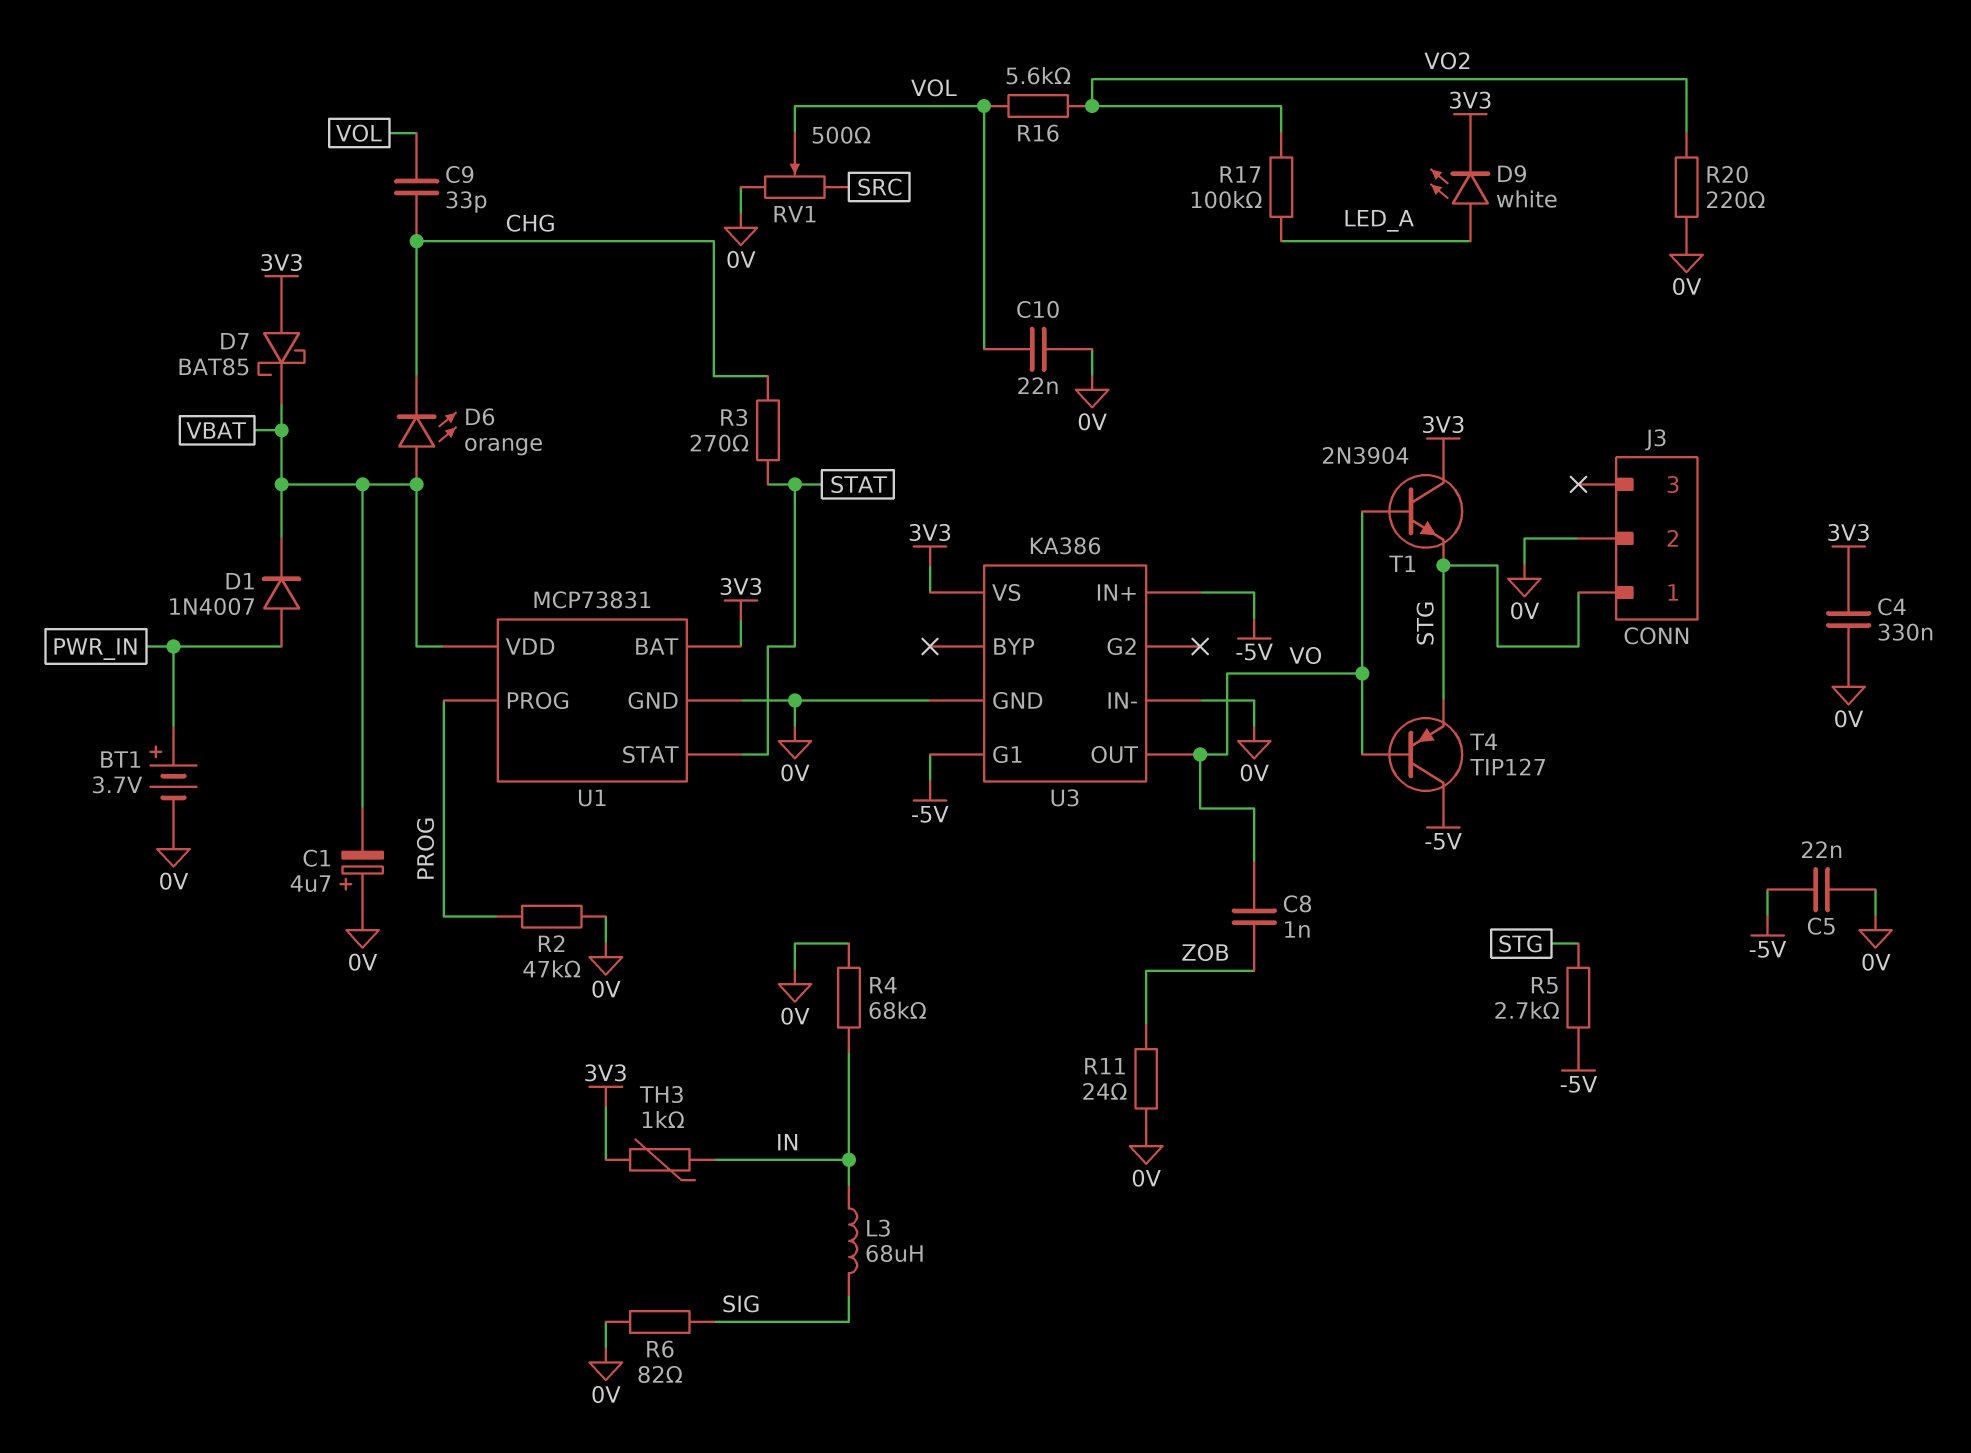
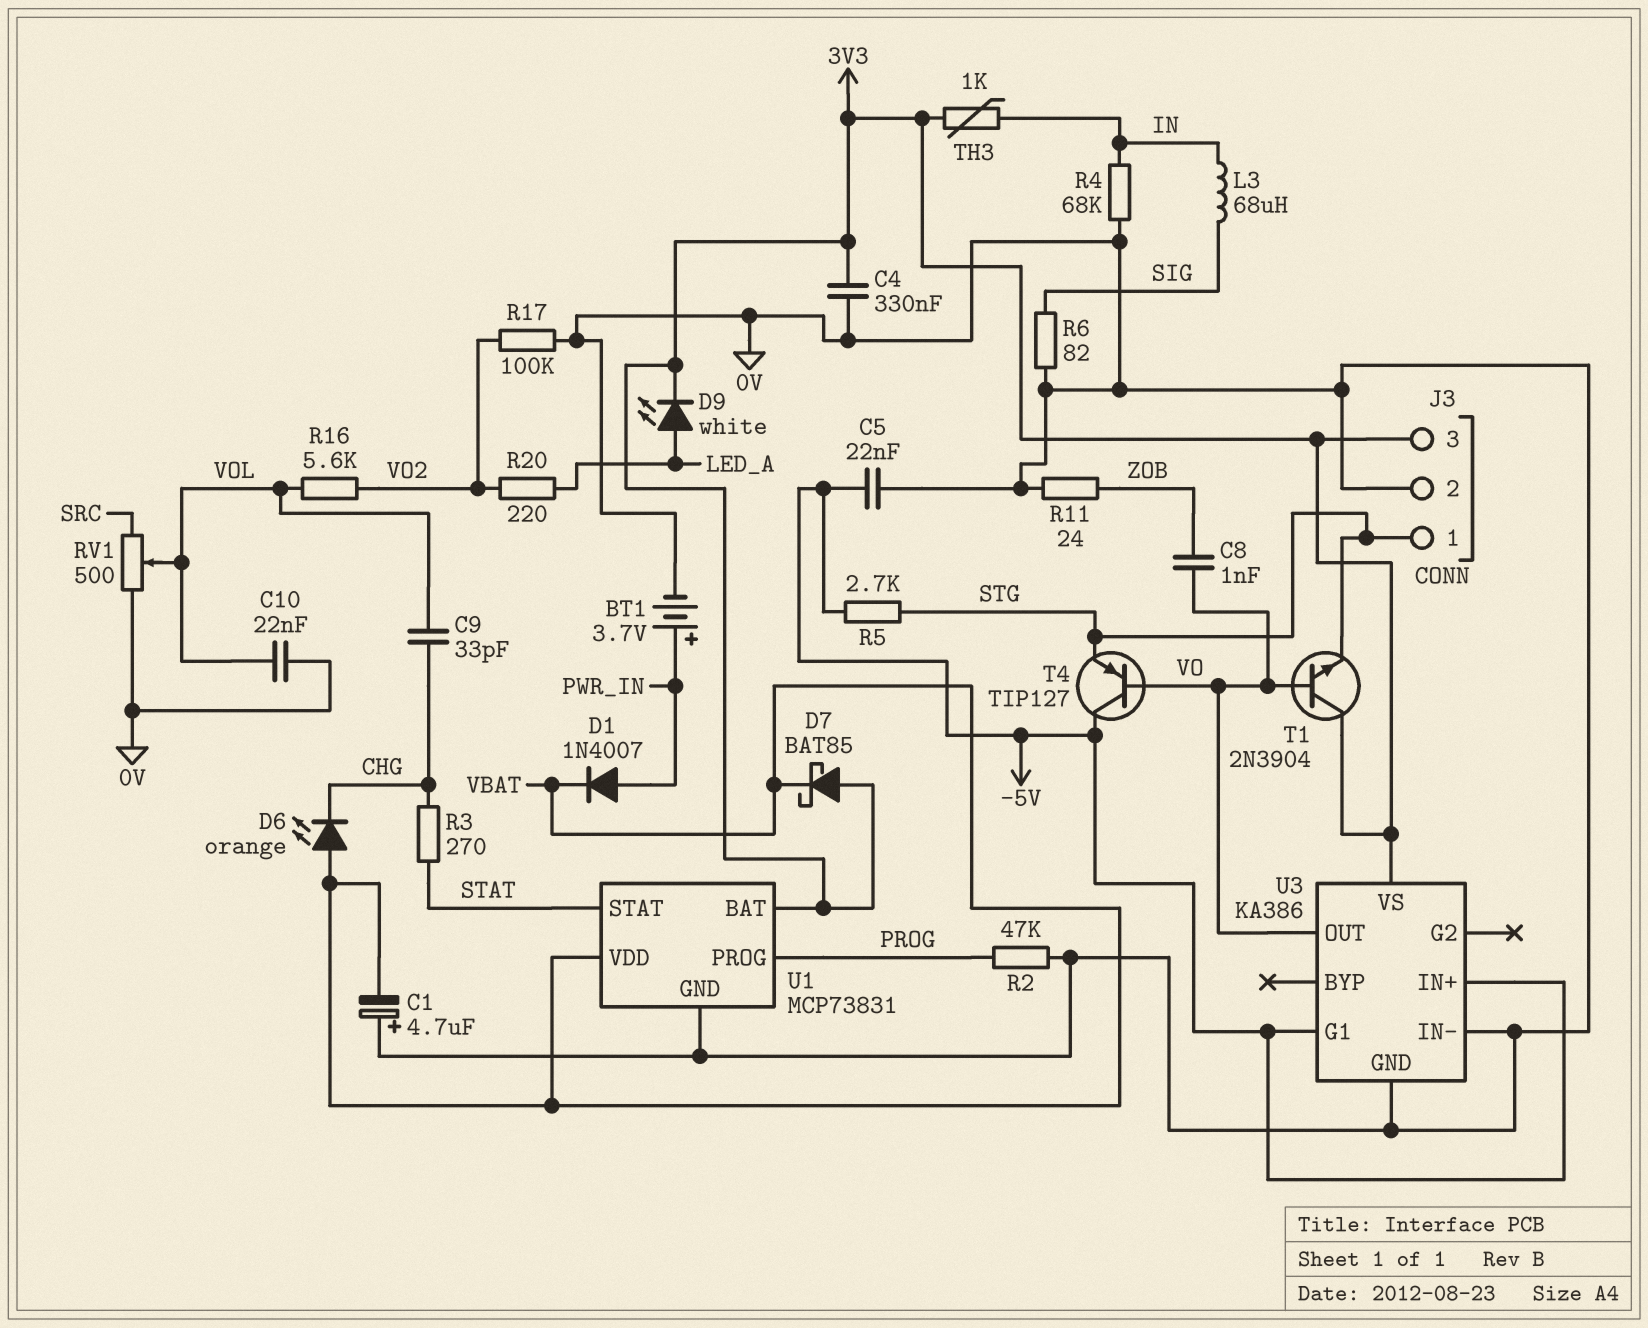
J3 pin 3: none -> 3V3
R17: 100k (LED_A, VO2) -> 100k (0V, VO2)
R20: 220 (0V, VO2) -> 220 (LED_A, VO2)

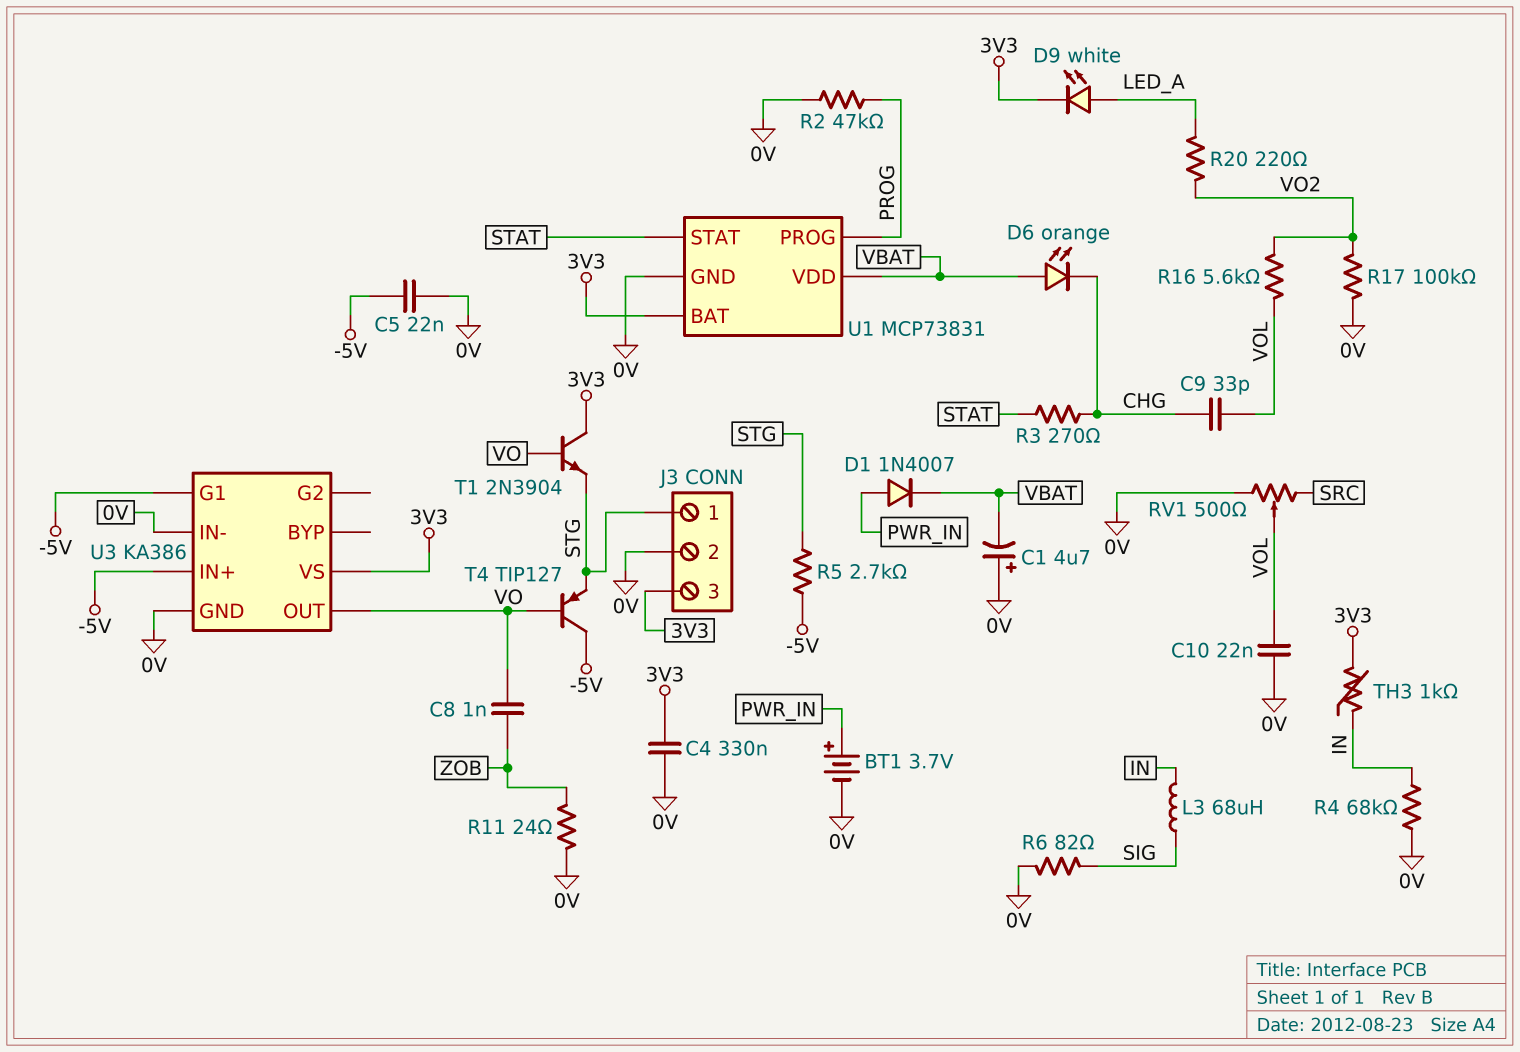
D7: schottky BAT85 (A 3V3, K VBAT) -> none

